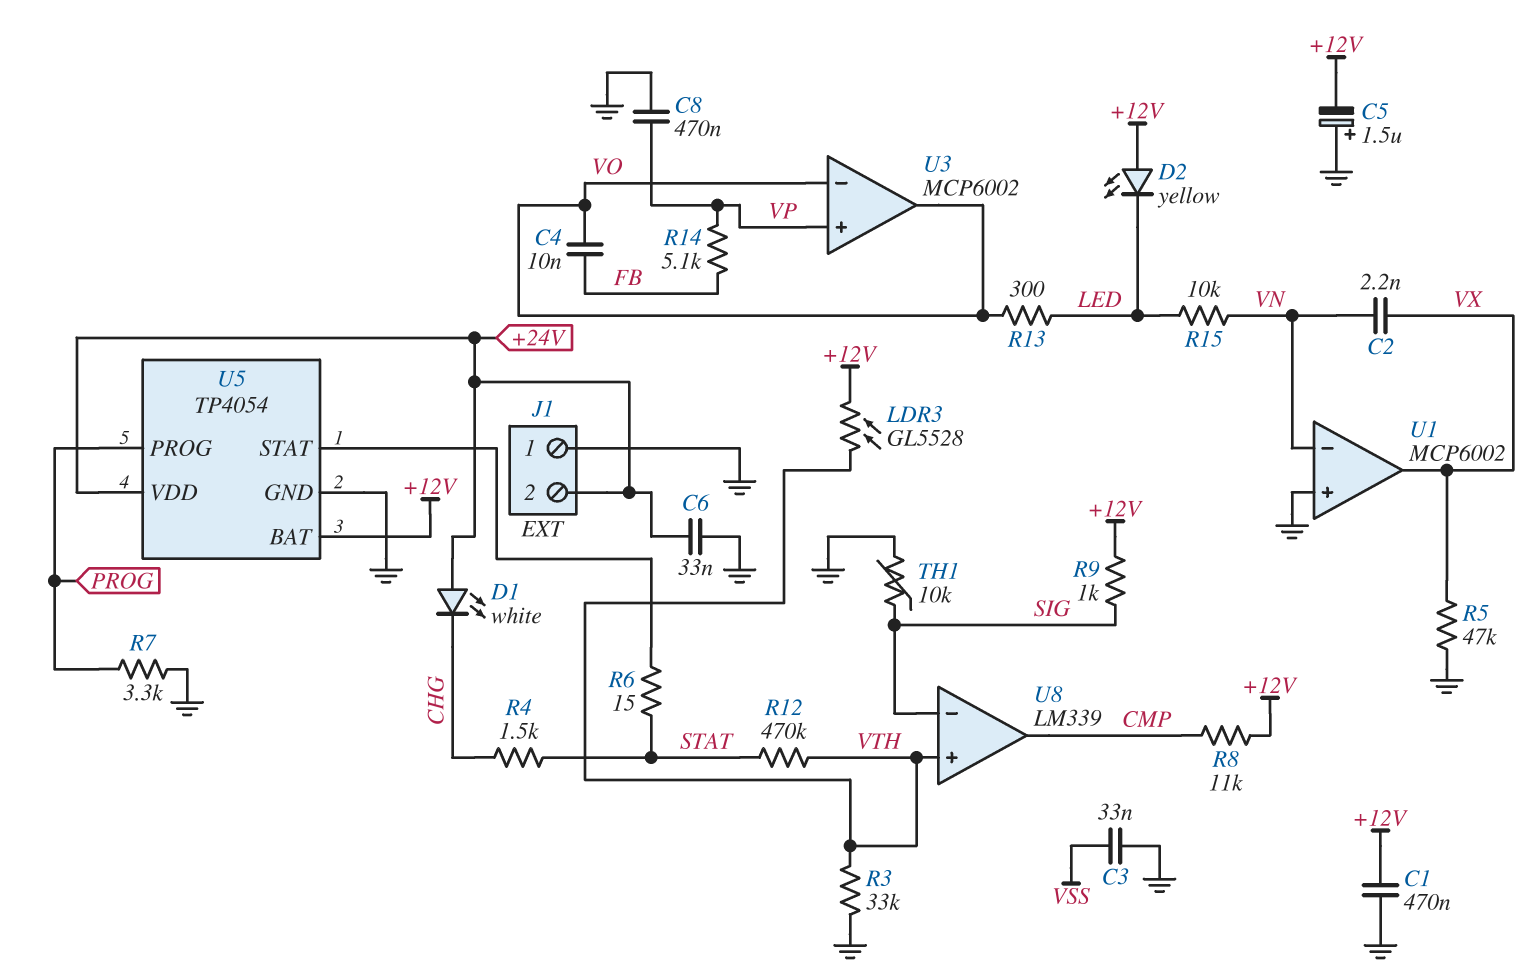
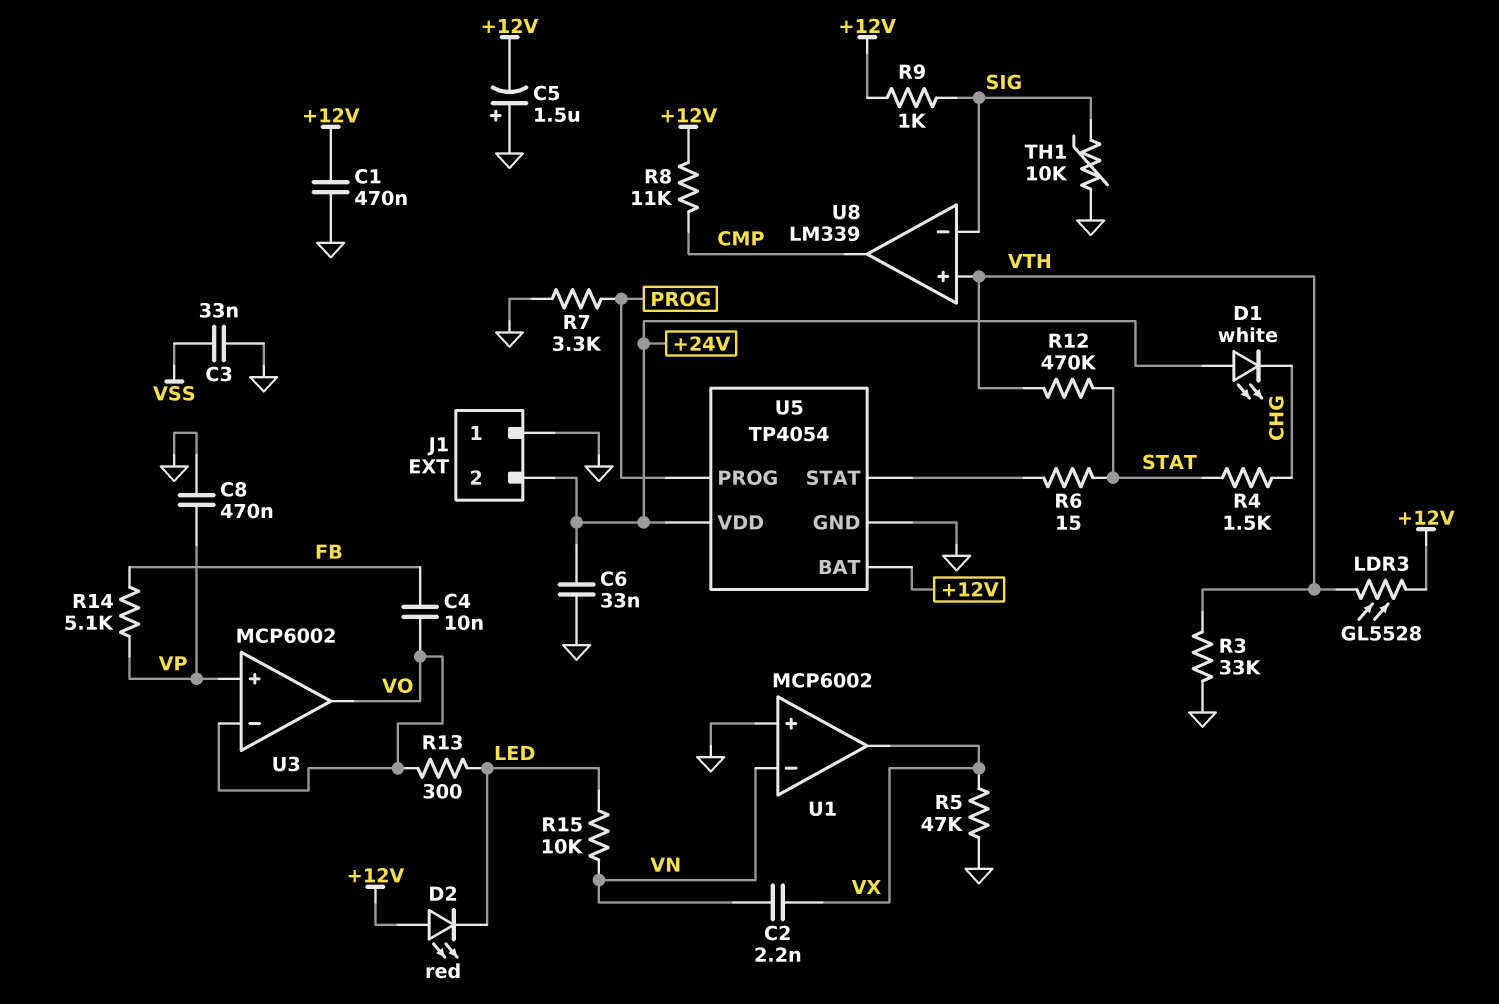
D2: LED yellow (A +12V, K LED) -> LED red (A +12V, K LED)

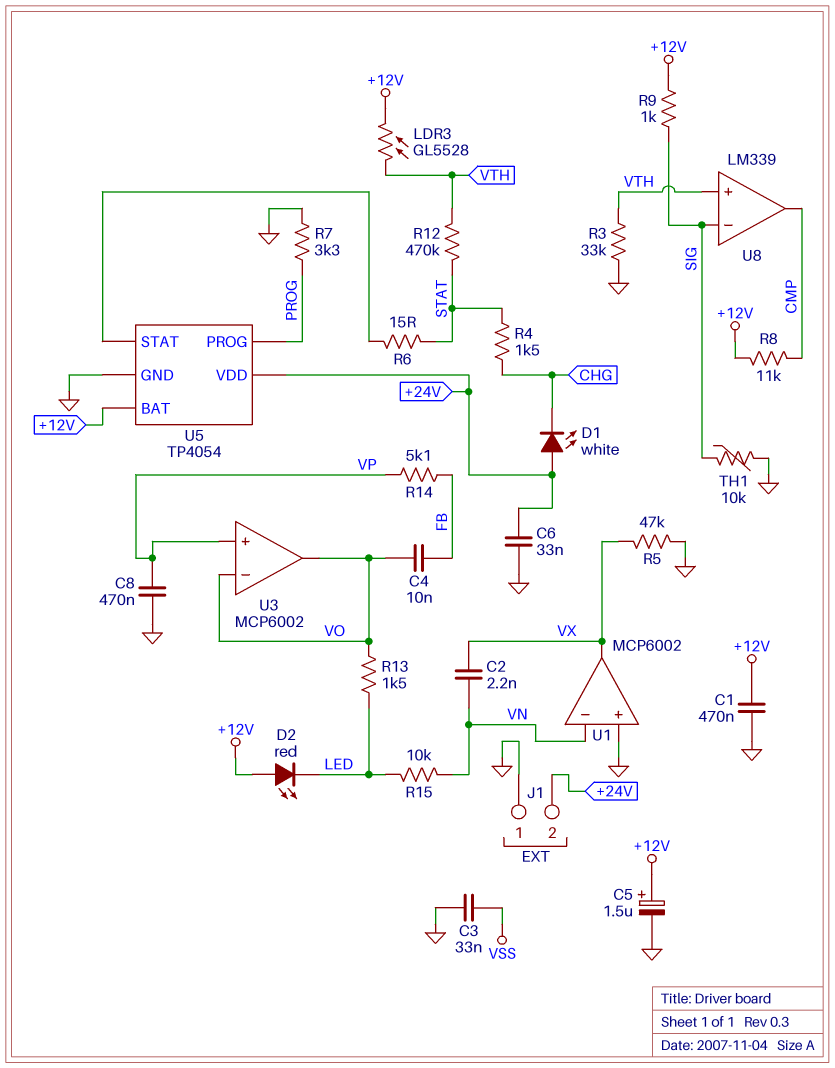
C5: 1.5uF (plus GND, minus +12V) -> 1.5uF (plus +12V, minus GND)
R13: 300 (LED, VO) -> 1.5k (LED, VO)

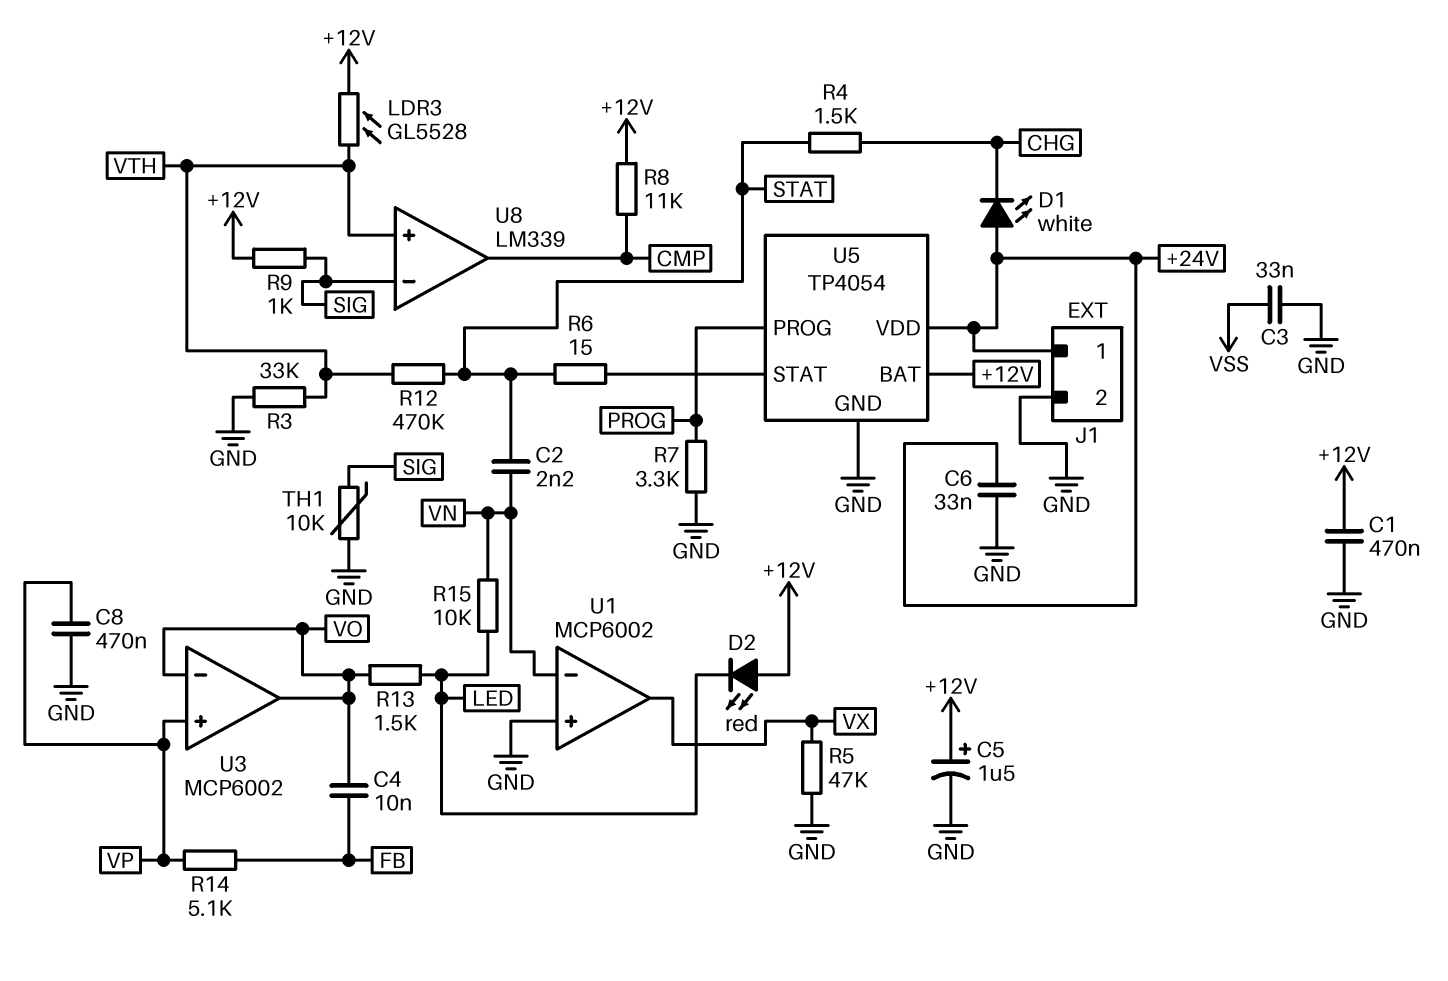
C2: 2.2nF (VN, VX) -> 2.2nF (STAT, VN)
J1 pin 1: GND -> +24V
J1 pin 2: +24V -> GND

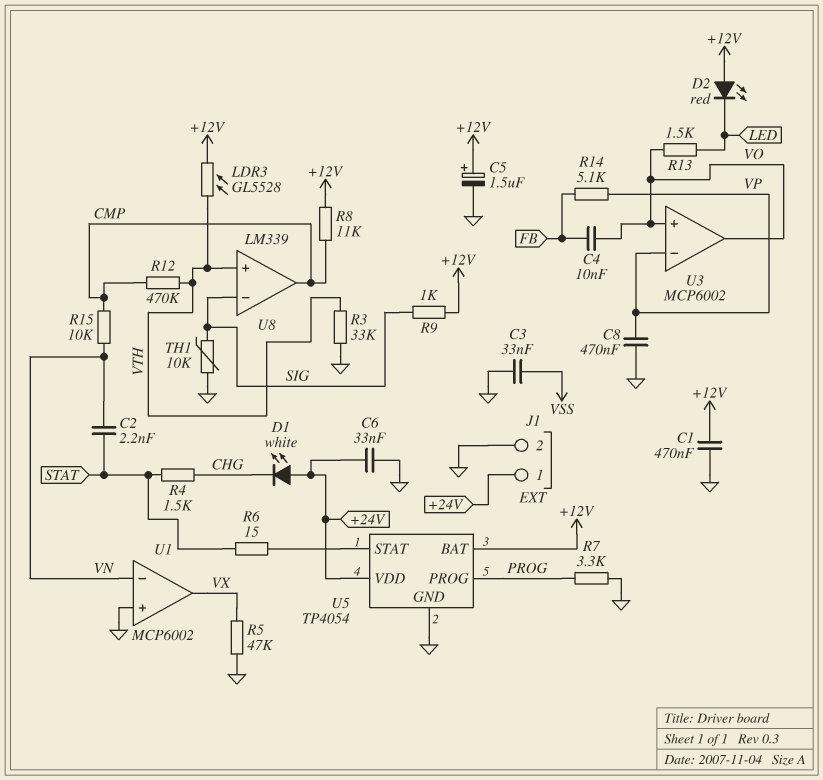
R12: 470k (STAT, VTH) -> 470k (CMP, VTH)
R15: 10k (LED, VN) -> 10k (CMP, VN)
U3 pin in+: VP -> VO
U3 pin in-: VO -> VP

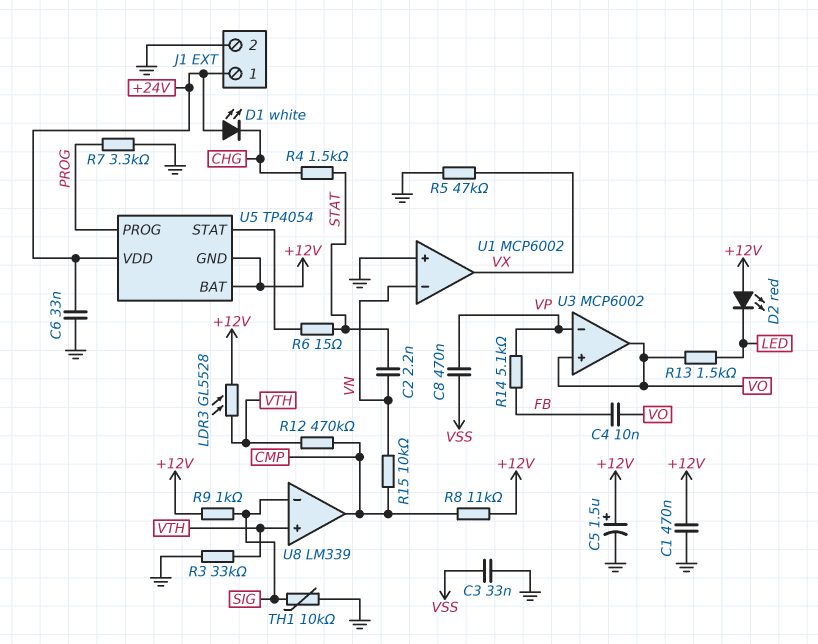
C8: 470nF (GND, VP) -> 470nF (VP, VSS)
U5 pin GND: GND -> +12V

